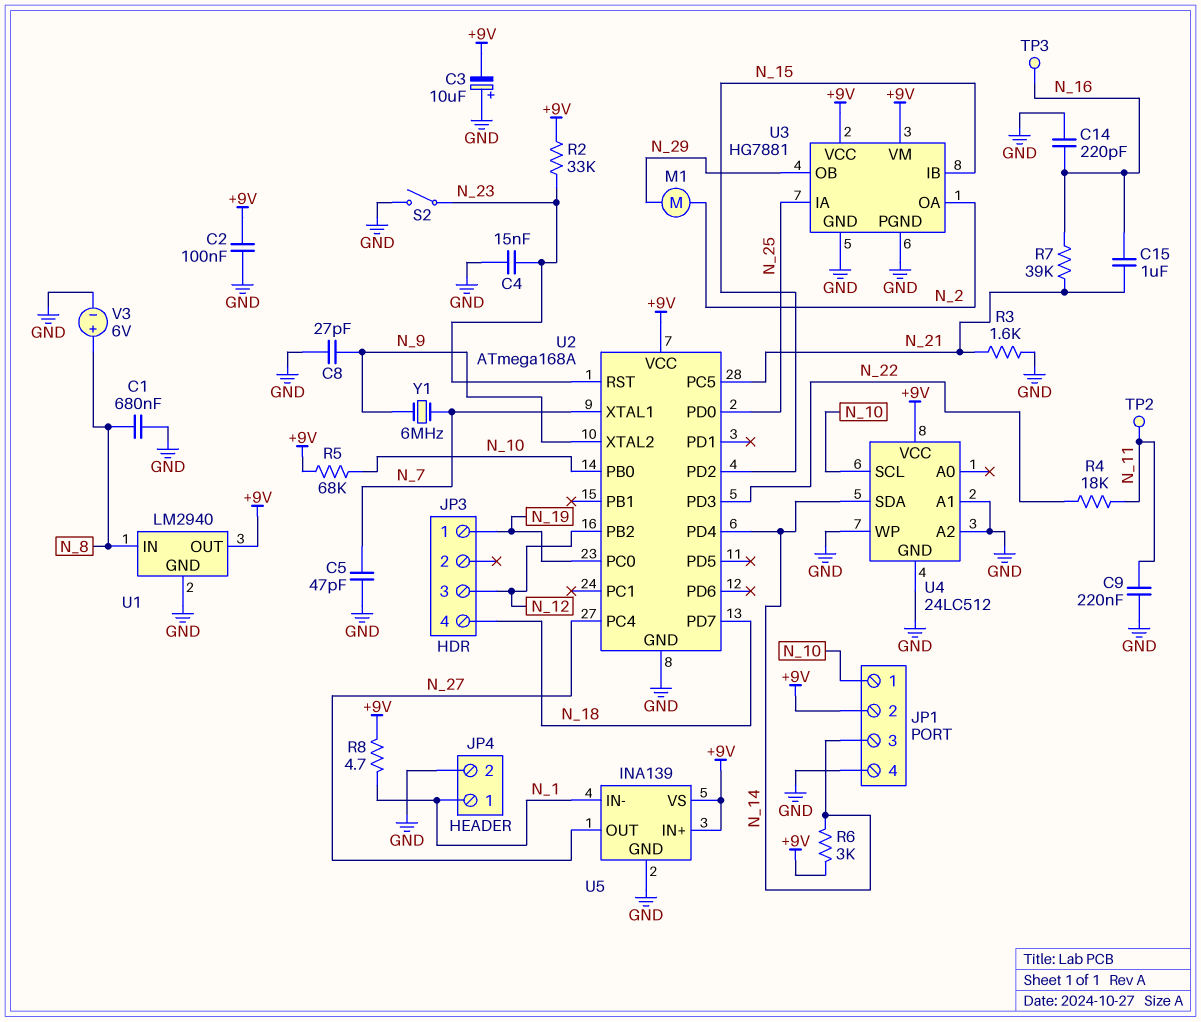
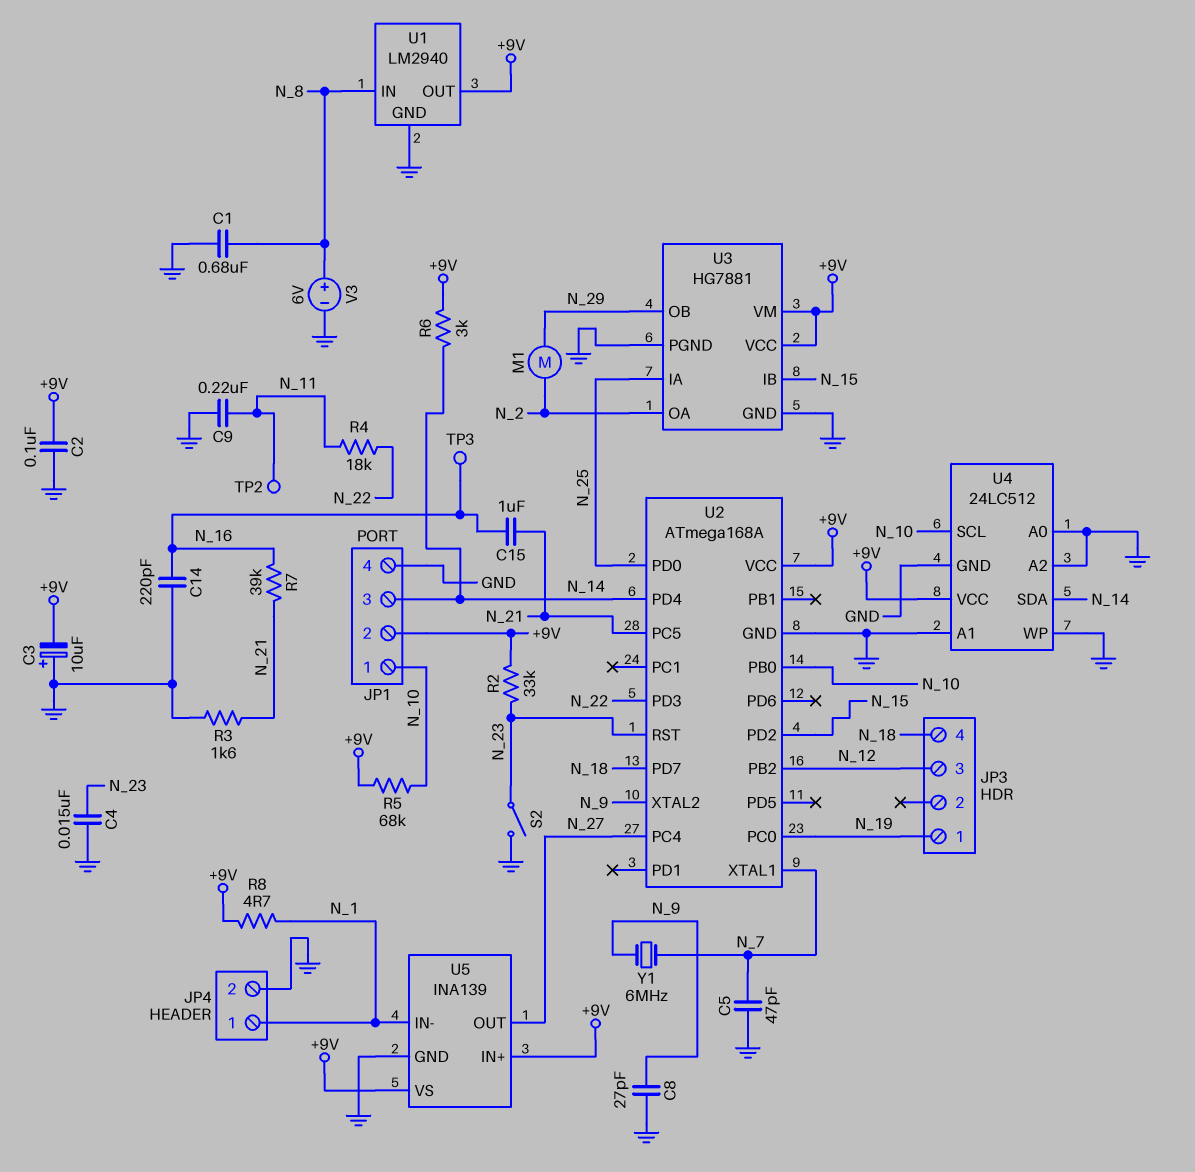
U4 pin A0: none -> GND

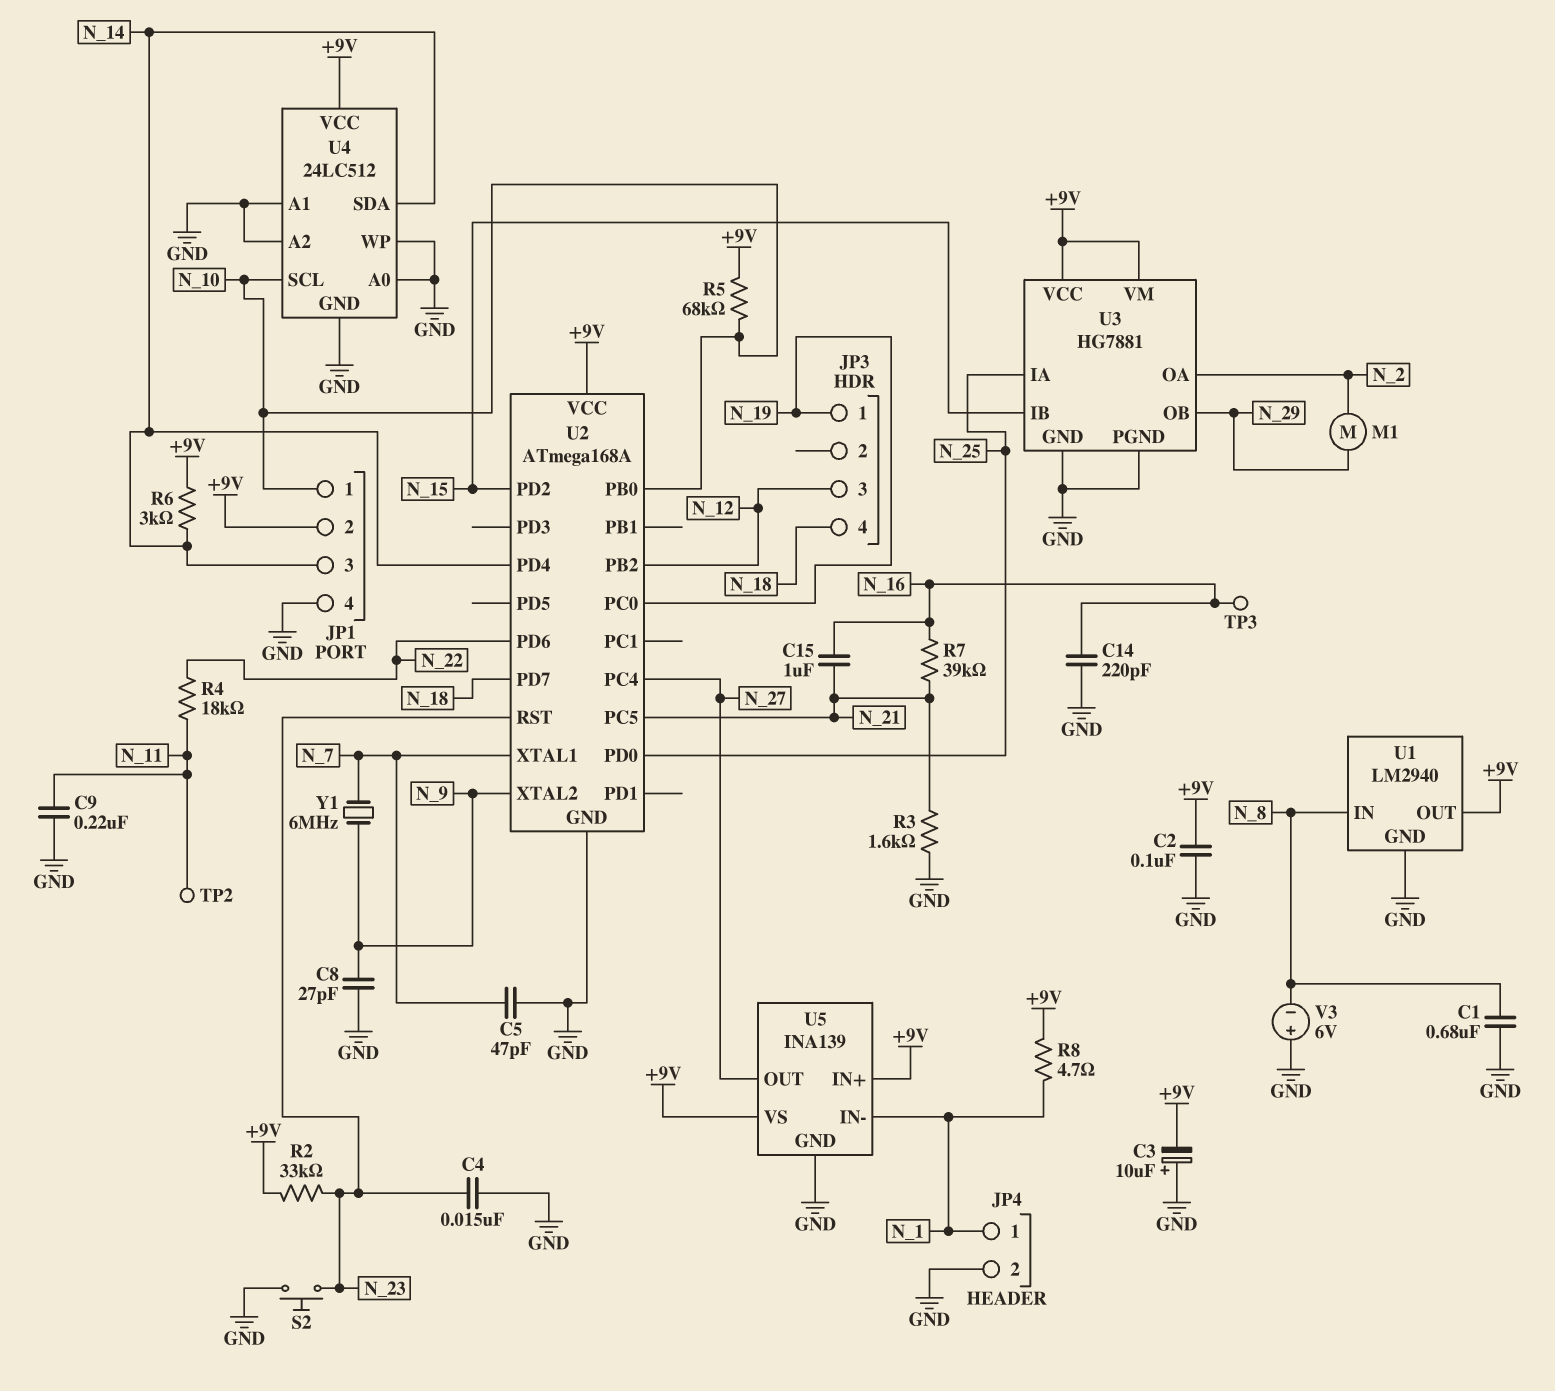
S2: switch (GND, N_23) -> button (GND, N_23)
U2 pin PD3: N_22 -> none
U2 pin PD6: none -> N_22
V3: 6V (plus N_8, minus GND) -> 6V (plus GND, minus N_8)

